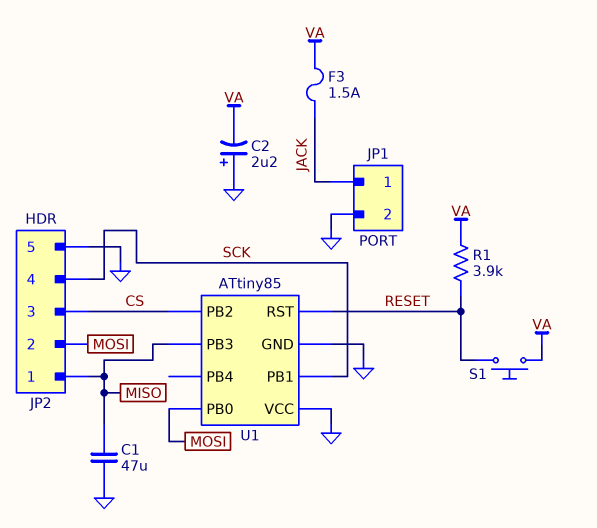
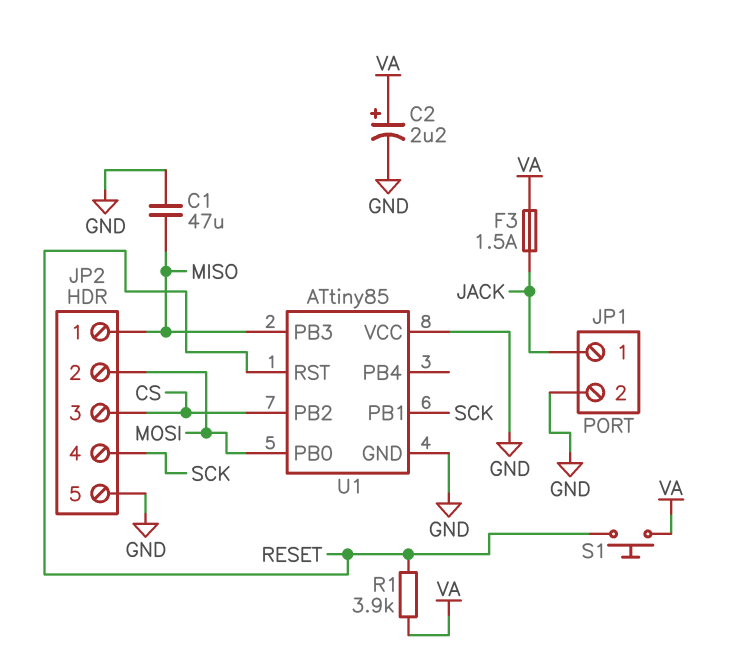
C2: 2.2uF (plus GND, minus VA) -> 2.2uF (plus VA, minus GND)

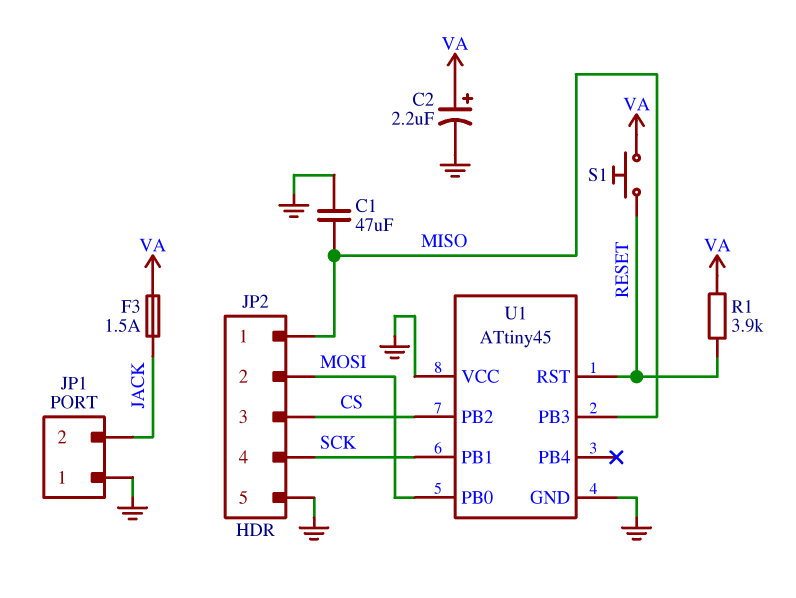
JP1 pin 1: JACK -> GND
JP1 pin 2: GND -> JACK
U1: ATtiny85 -> ATtiny45

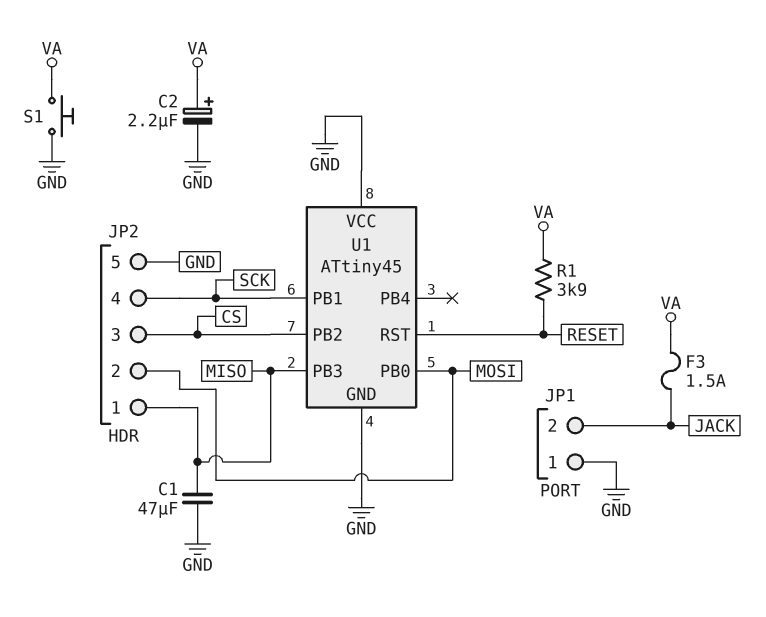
S1: button (RESET, VA) -> button (GND, VA)

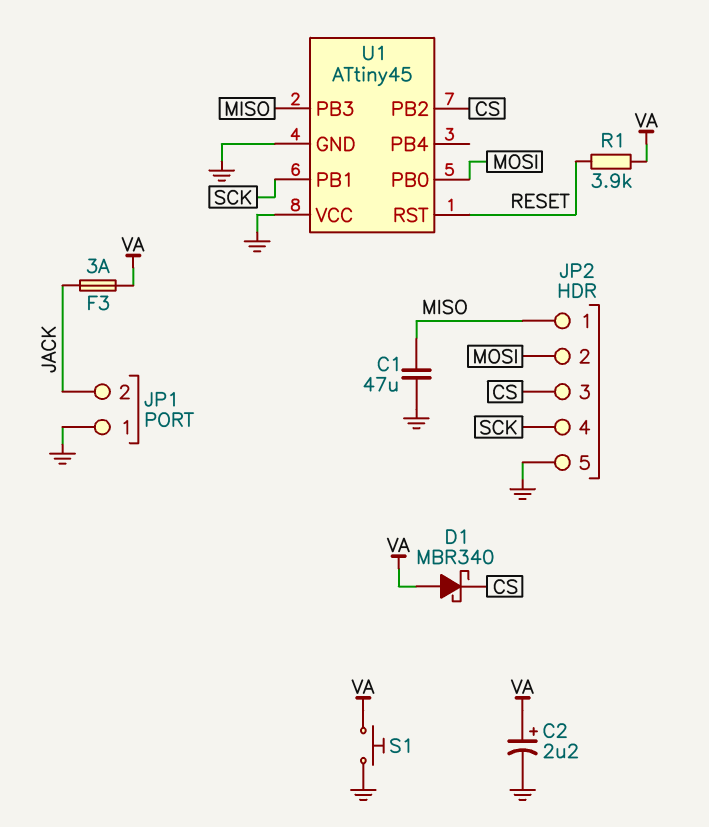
D1: none -> schottky MBR340 (A VA, K CS)
F3: 1.5A (JACK, VA) -> 3A (JACK, VA)

